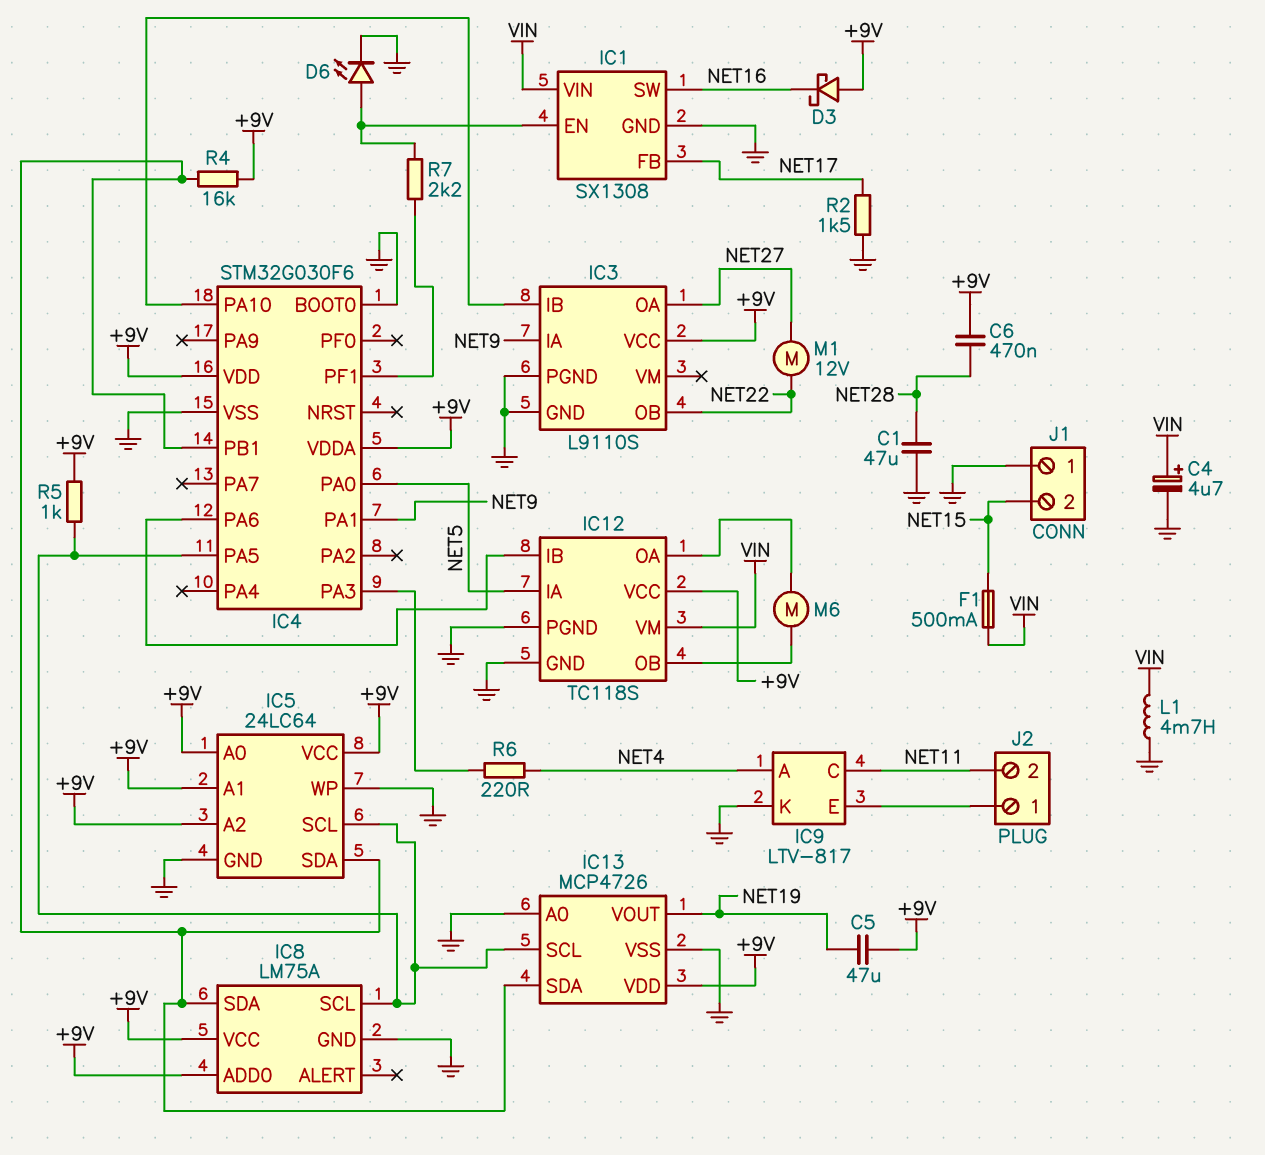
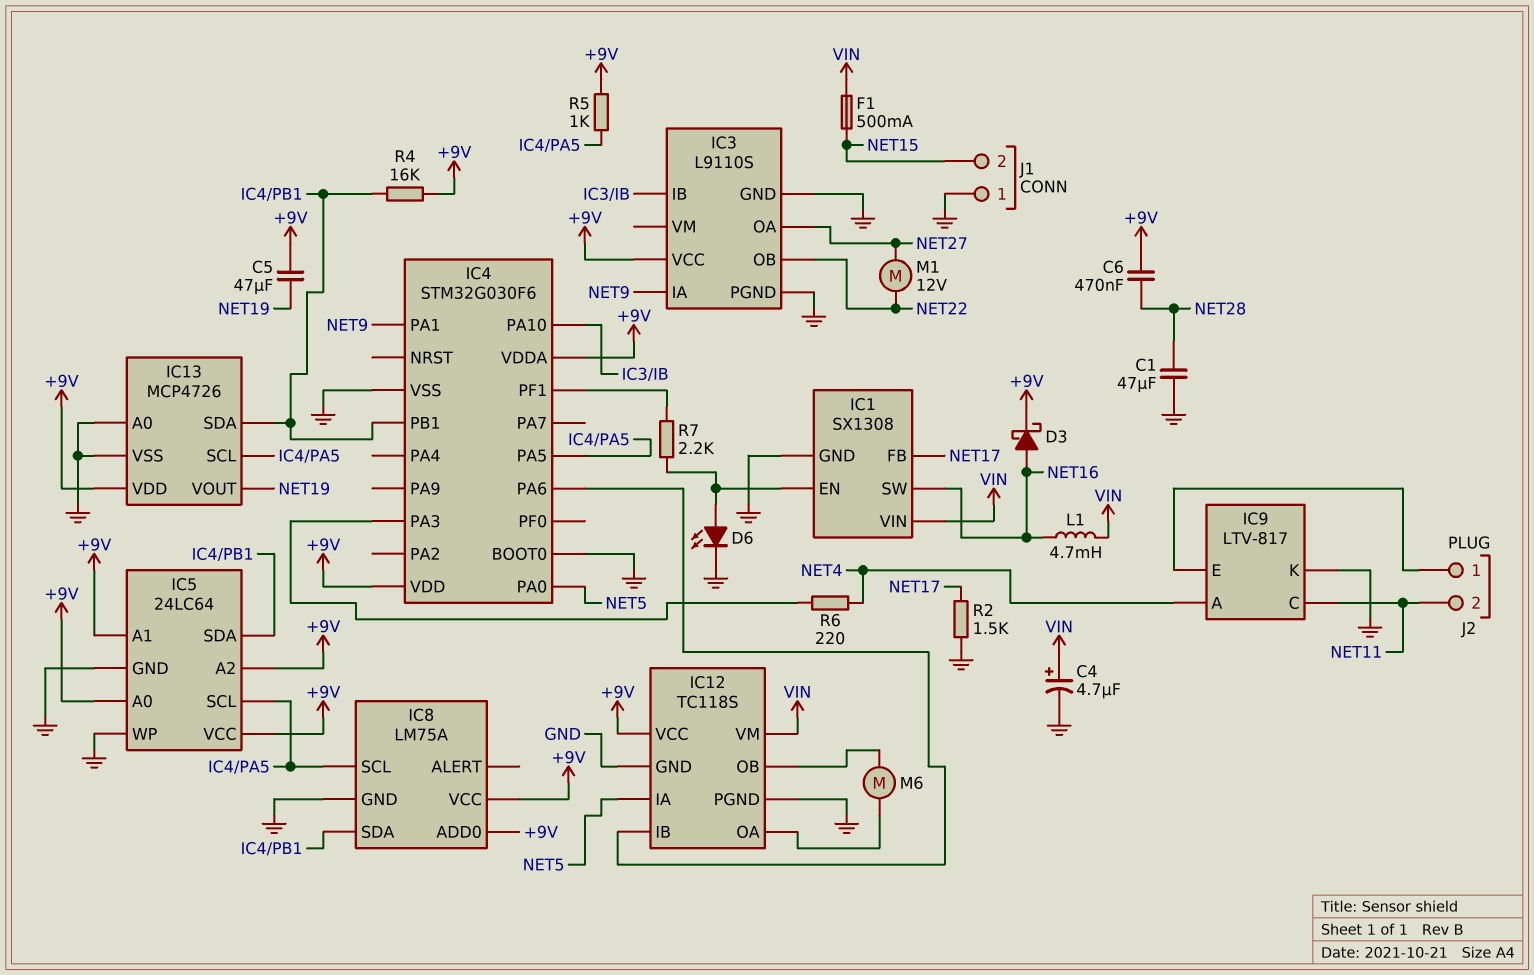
D3: schottky (A +9V, K NET16) -> schottky (A NET16, K +9V)
L1: 4.7mH (GND, VIN) -> 4.7mH (NET16, VIN)

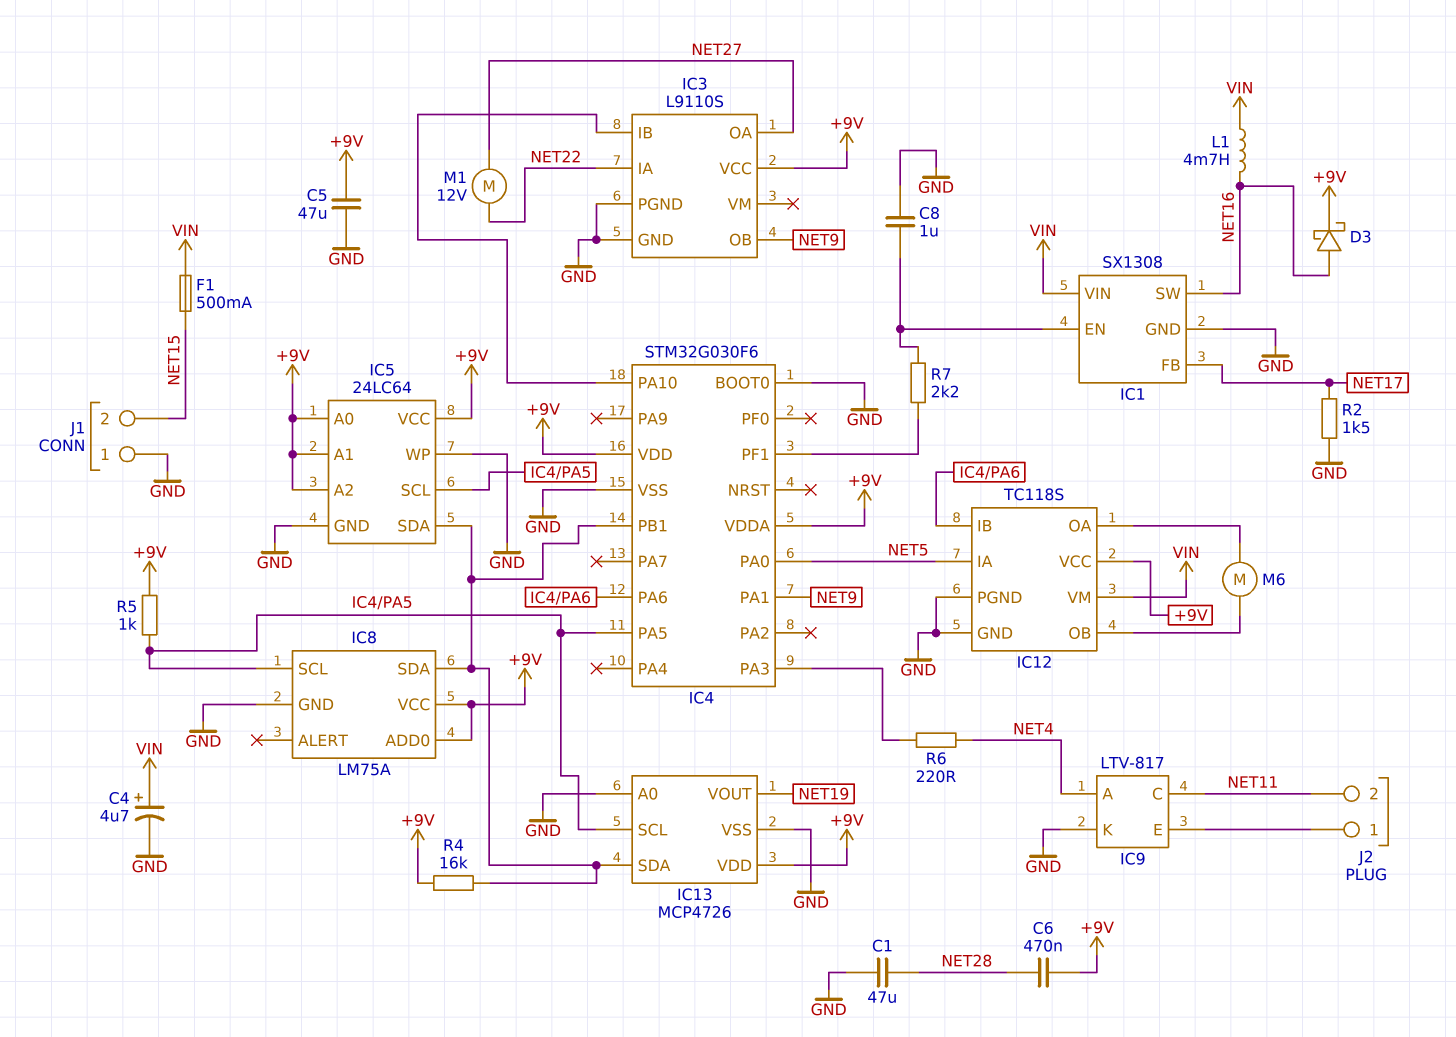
C5: 47uF (+9V, NET19) -> 47uF (+9V, GND)
C8: none -> 1uF (GND, IC1/EN)
D6: LED (A IC1/EN, K GND) -> none
IC3 pin IA: NET9 -> NET22
IC3 pin OB: NET22 -> NET9

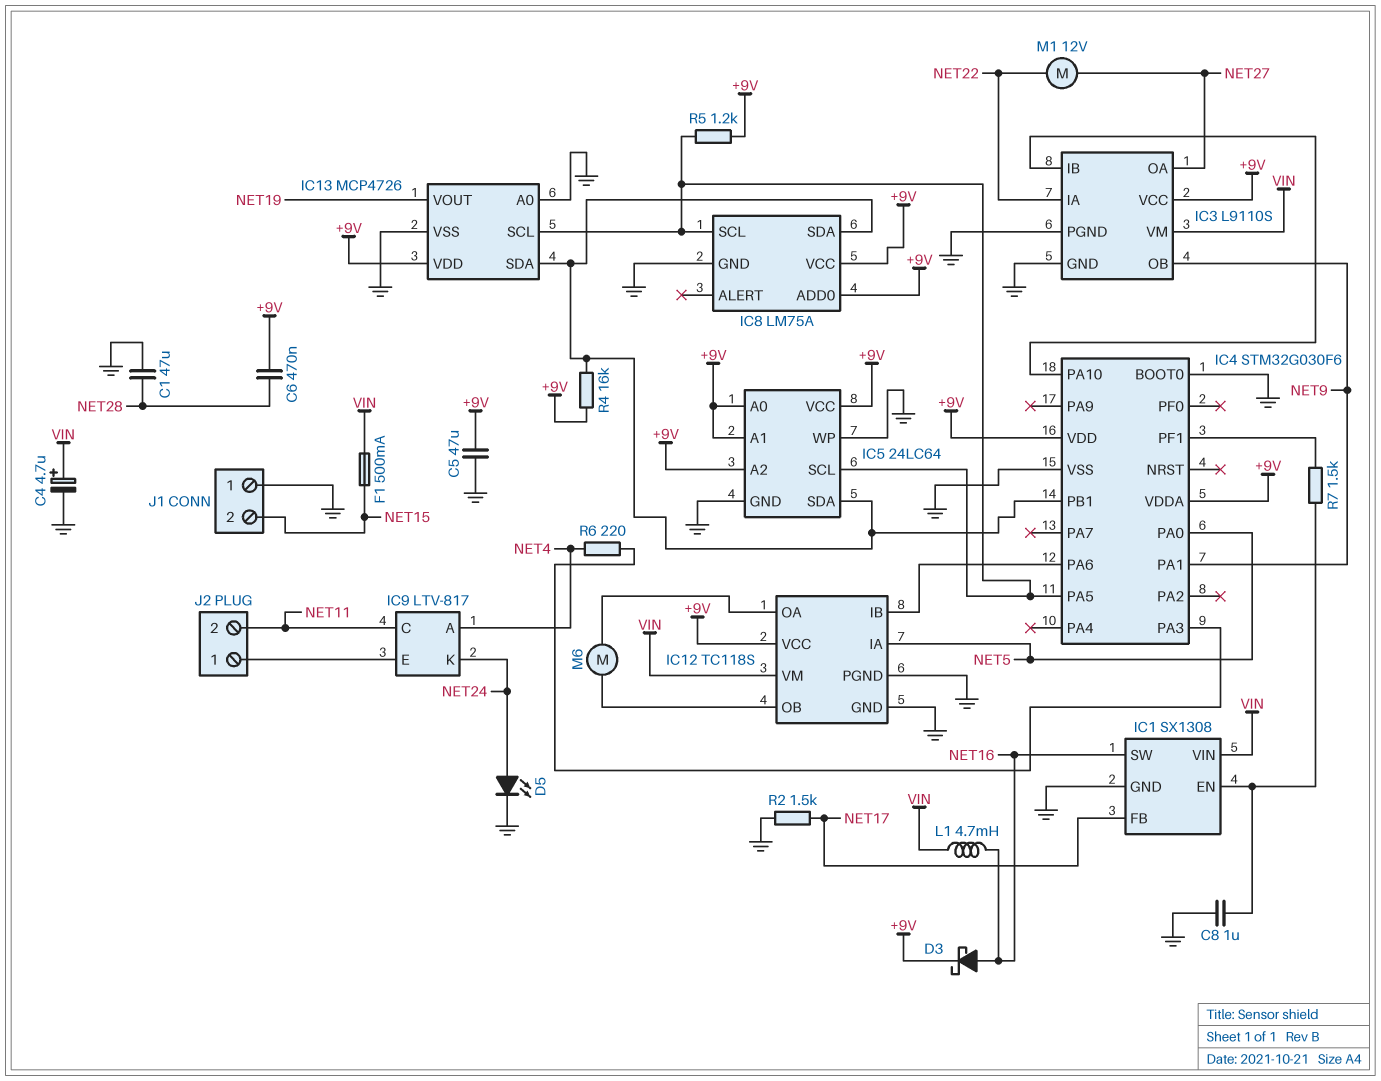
D5: none -> LED (A NET24, K GND)
IC3 pin VM: none -> VIN
IC9 pin K: GND -> NET24
R5: 1k (+9V, IC4/PA5) -> 1.2k (+9V, IC4/PA5)
R7: 2.2k (IC1/EN, IC4/PF1) -> 1.5k (IC1/EN, IC4/PF1)

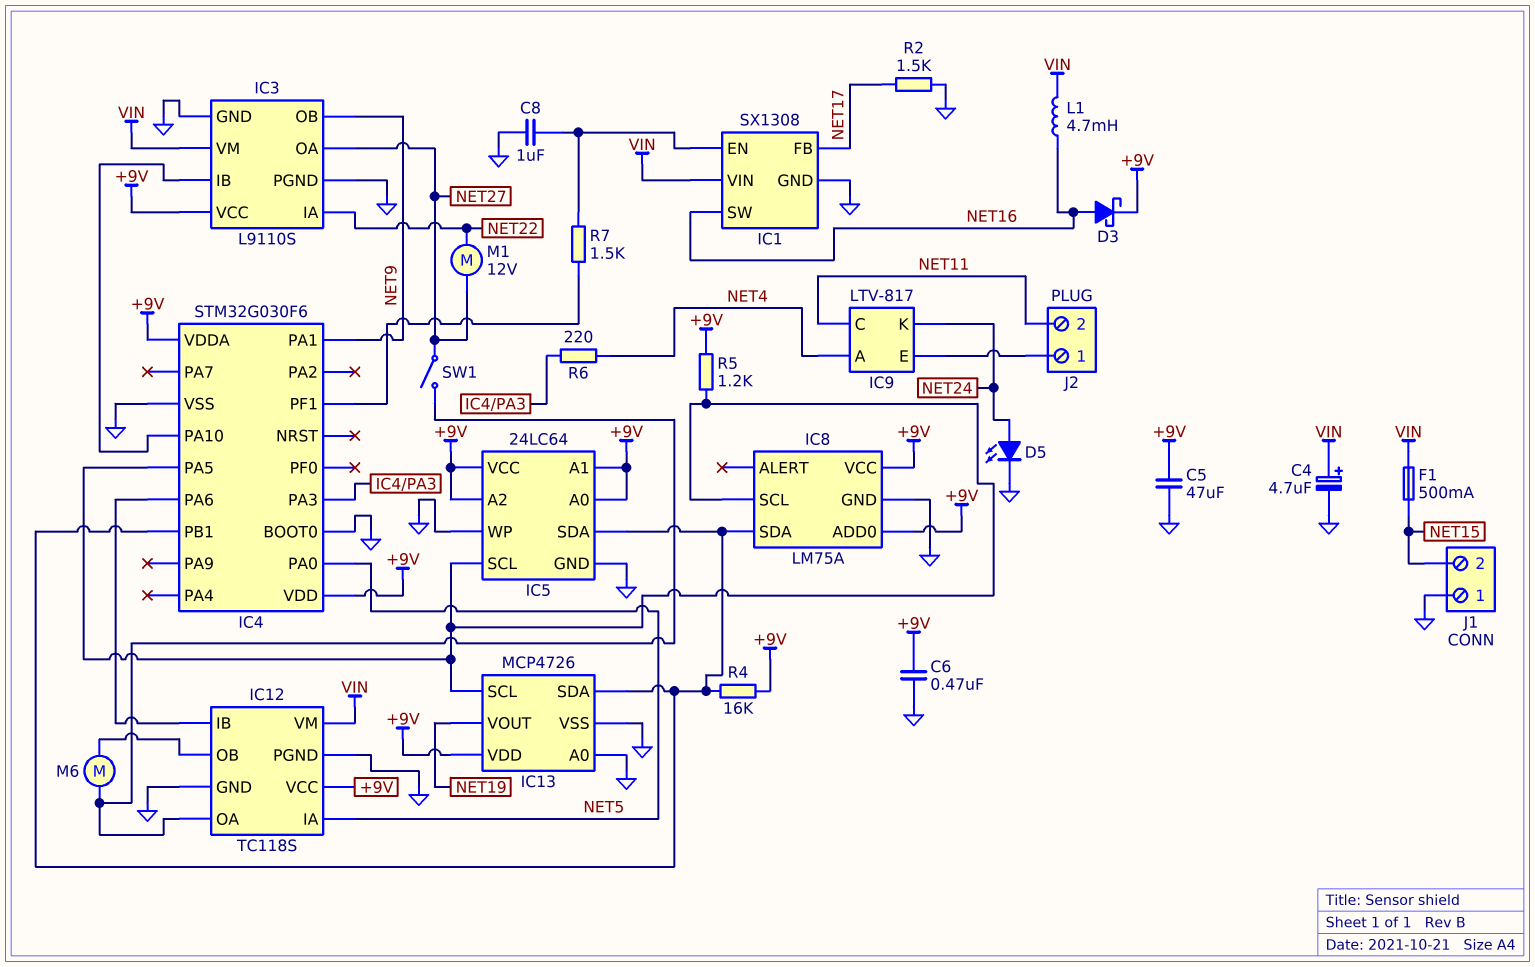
C1: 47uF (GND, NET28) -> none
C6: 470nF (+9V, NET28) -> 470nF (+9V, GND)
SW1: none -> switch (IC12/OA, NET27)

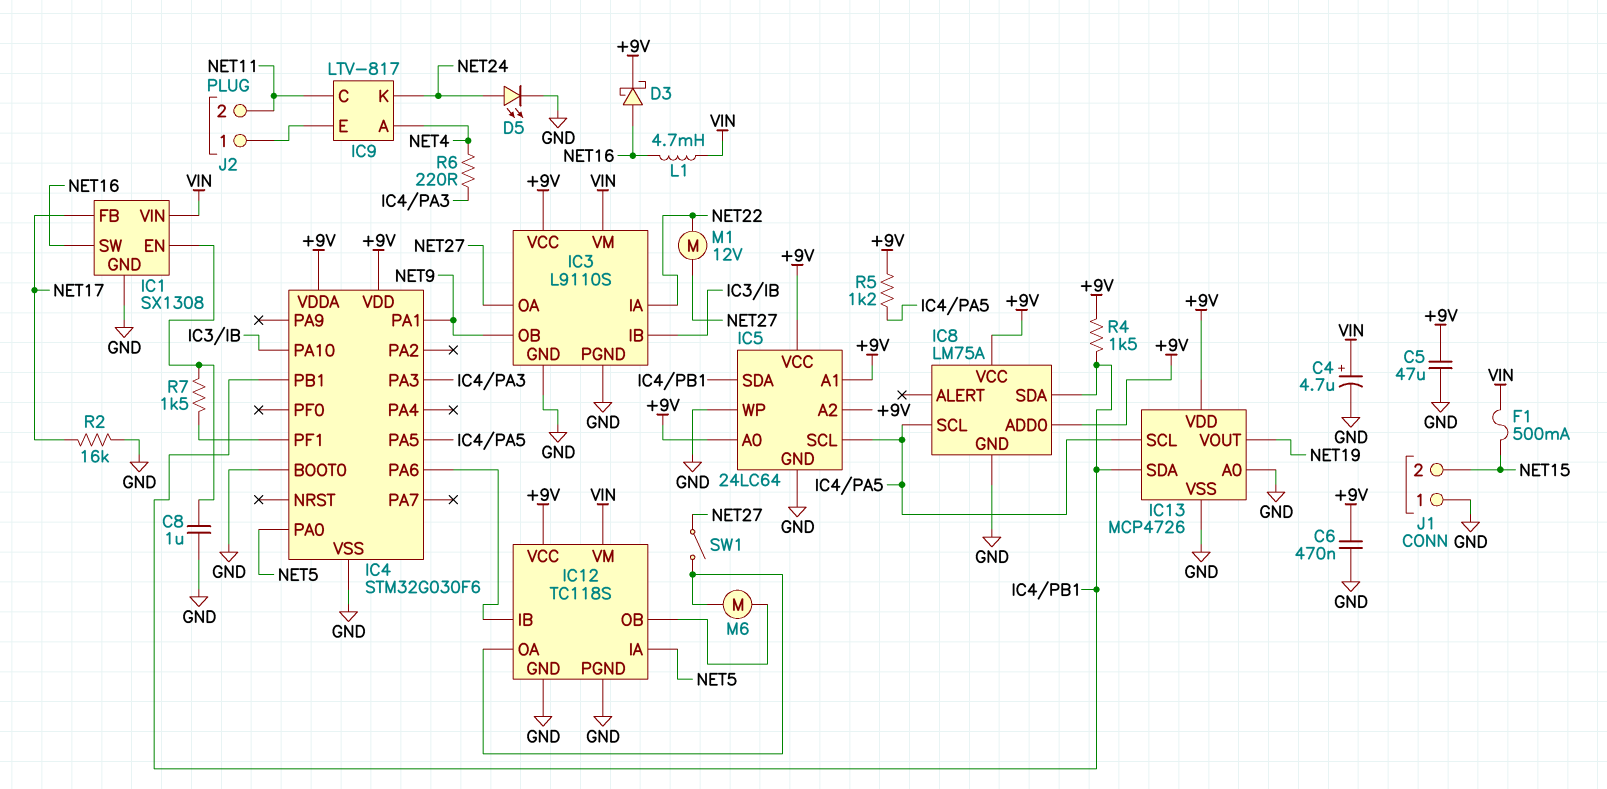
R2: 1.5k (GND, NET17) -> 16k (GND, NET17)
R4: 16k (+9V, IC4/PB1) -> 1.5k (+9V, IC4/PB1)

